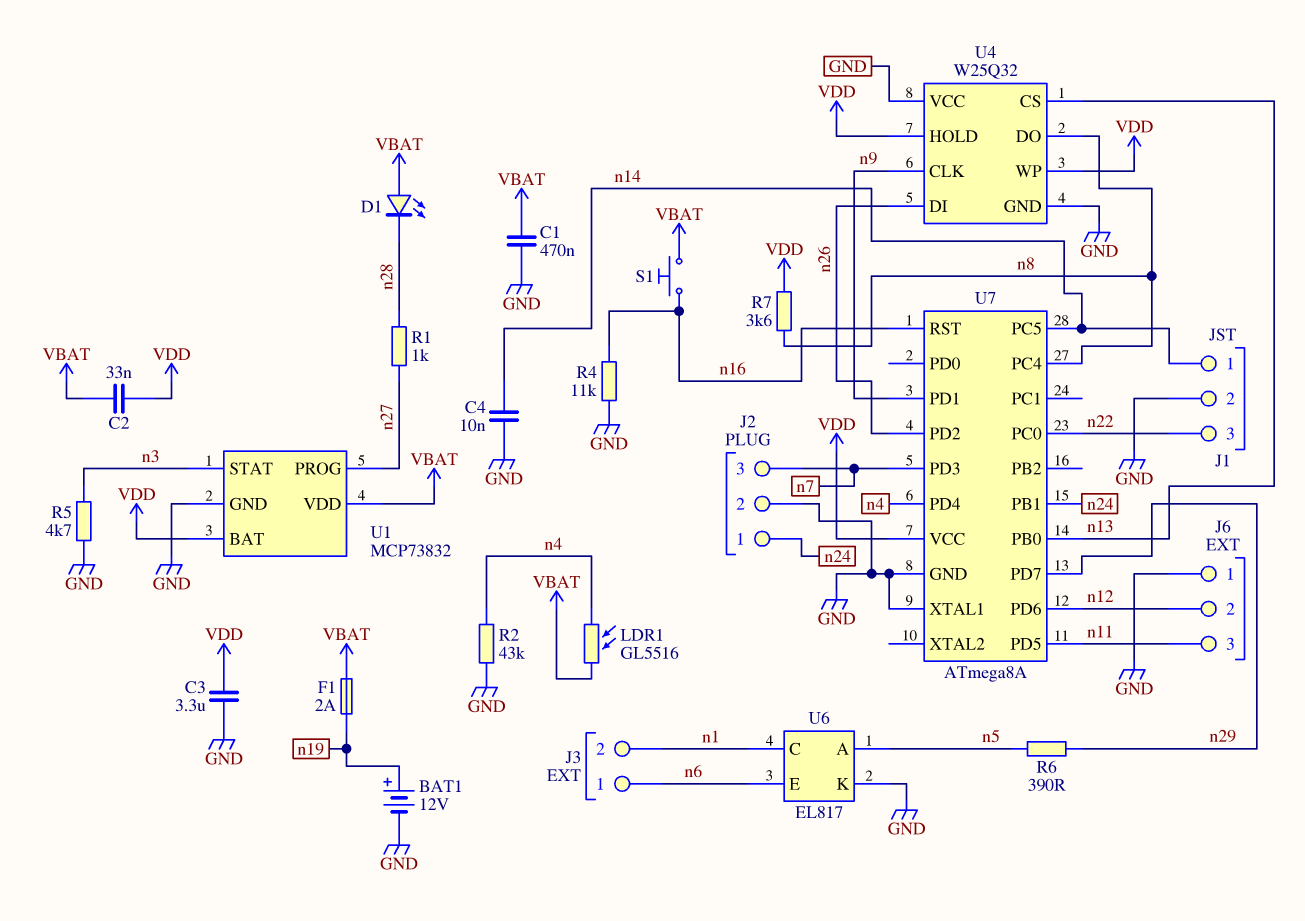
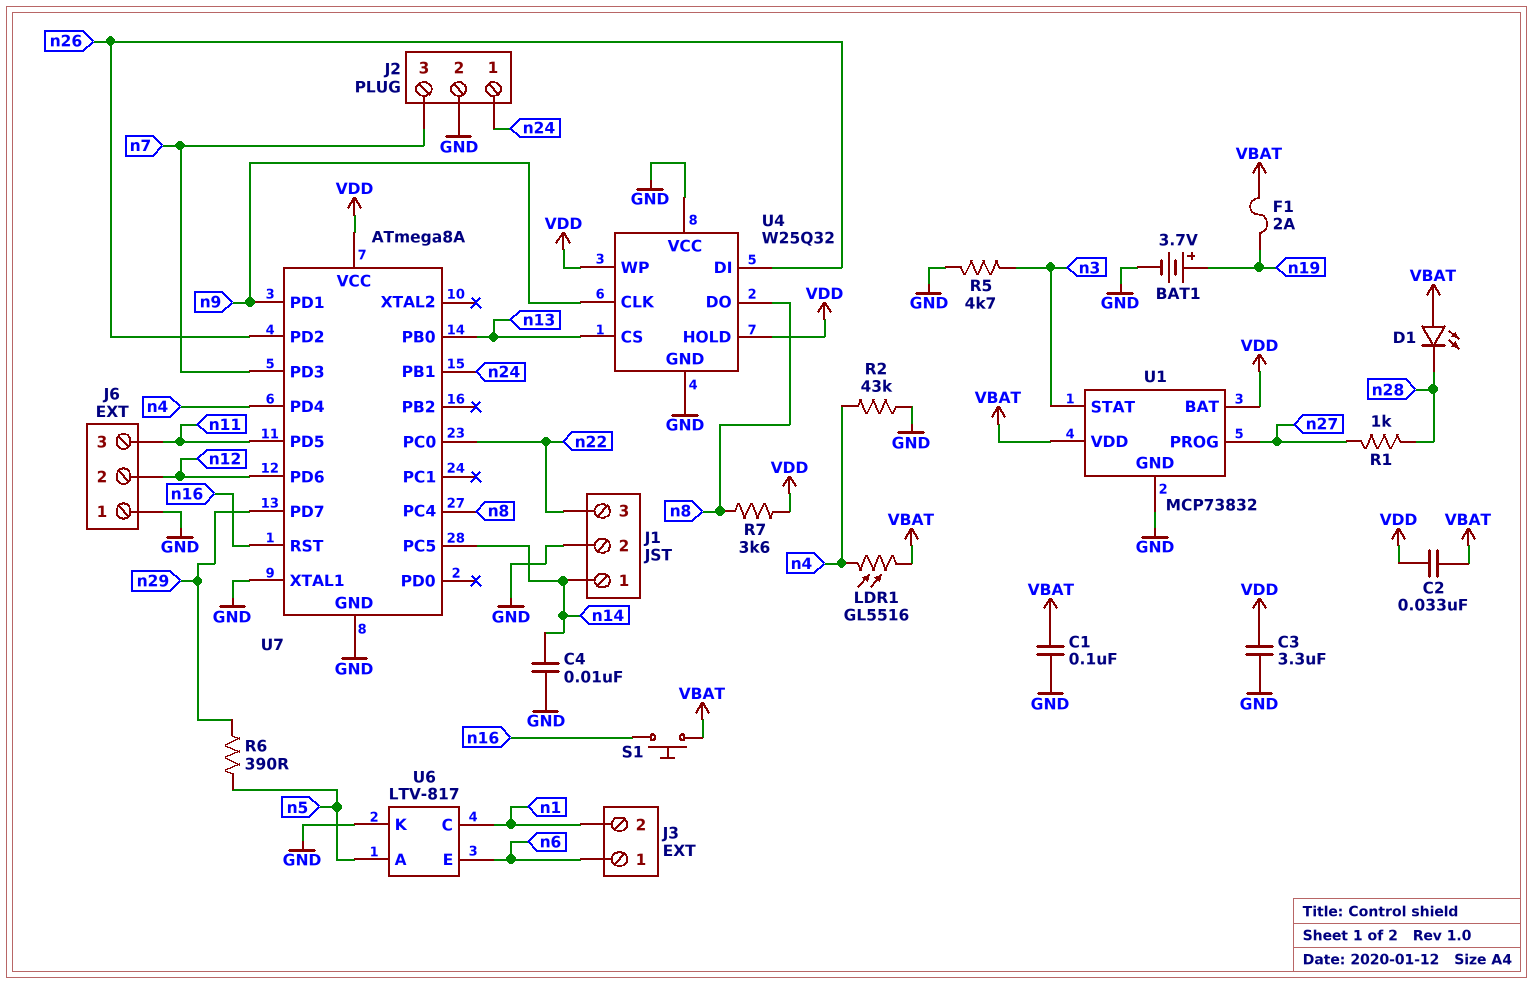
BAT1: 12V (plus n19, minus GND) -> 3.7V (plus n19, minus GND)
C1: 470nF (GND, VBAT) -> 100nF (GND, VBAT)
R4: 11k (GND, n16) -> none
U6: EL817 -> LTV-817

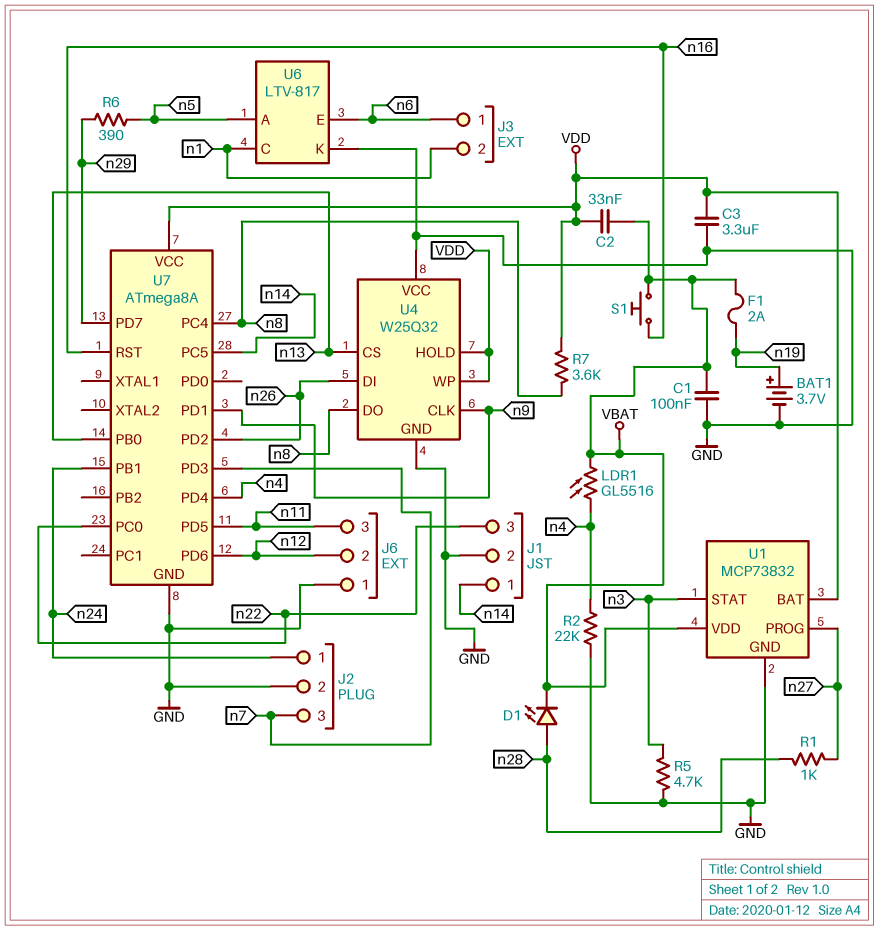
C4: 10nF (GND, n14) -> none
D1: LED (A VBAT, K n28) -> LED (A n28, K VBAT)
R2: 43k (GND, n4) -> 22k (GND, n4)
U7 pin XTAL1: GND -> none

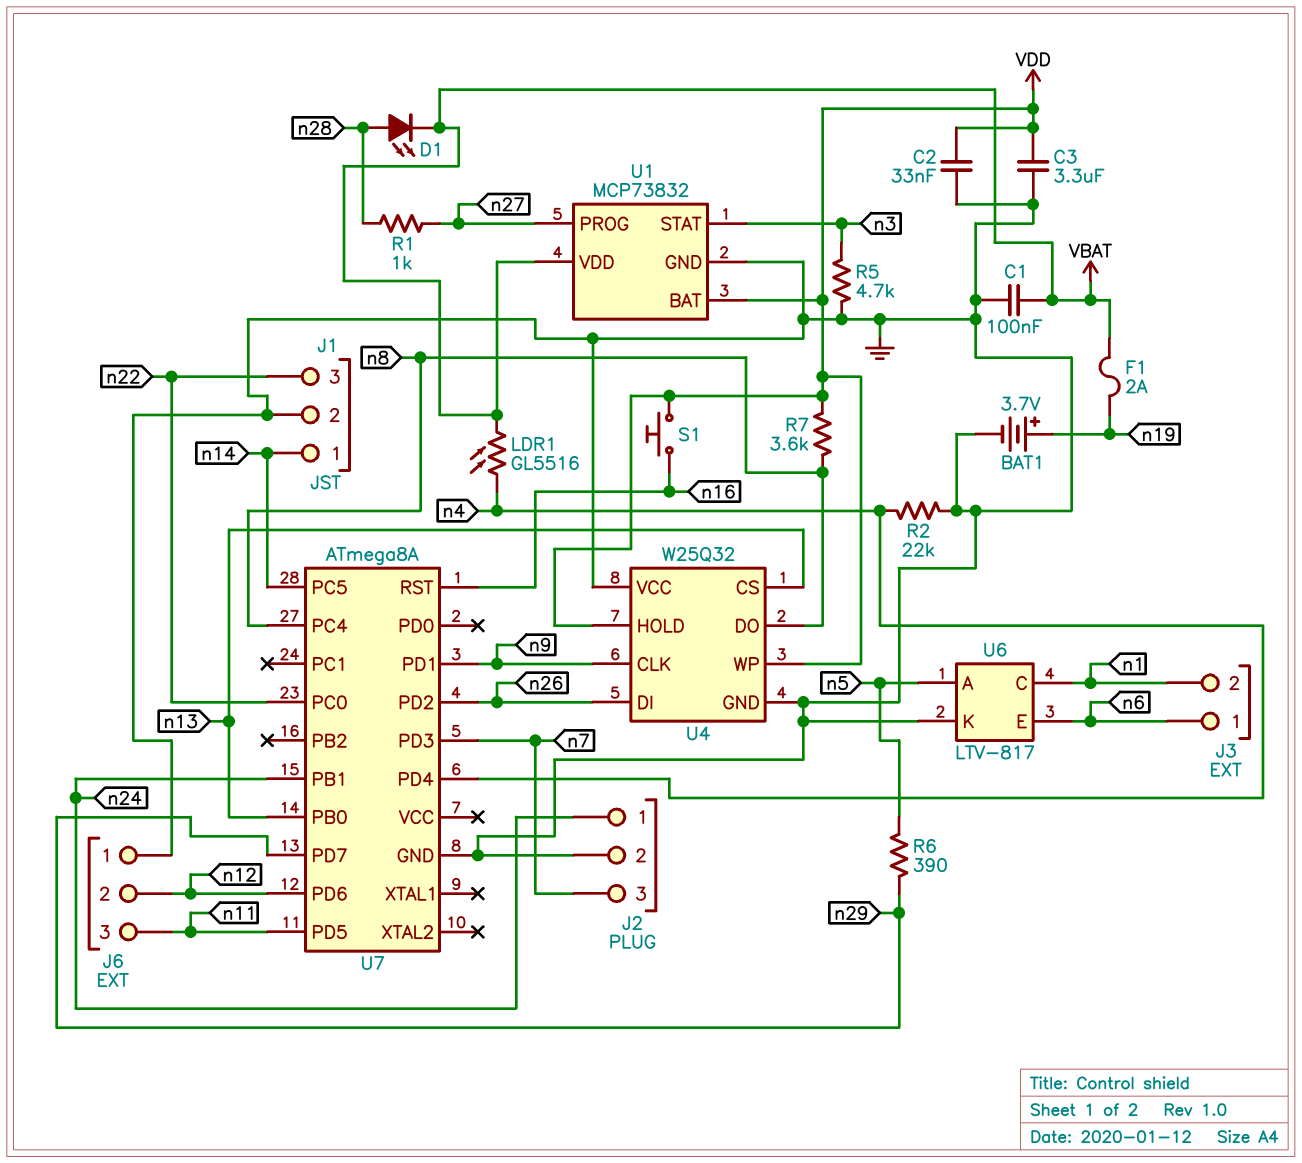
C2: 33nF (VBAT, VDD) -> 33nF (GND, VDD)
S1: button (VBAT, n16) -> button (VDD, n16)
U7 pin VCC: VDD -> none

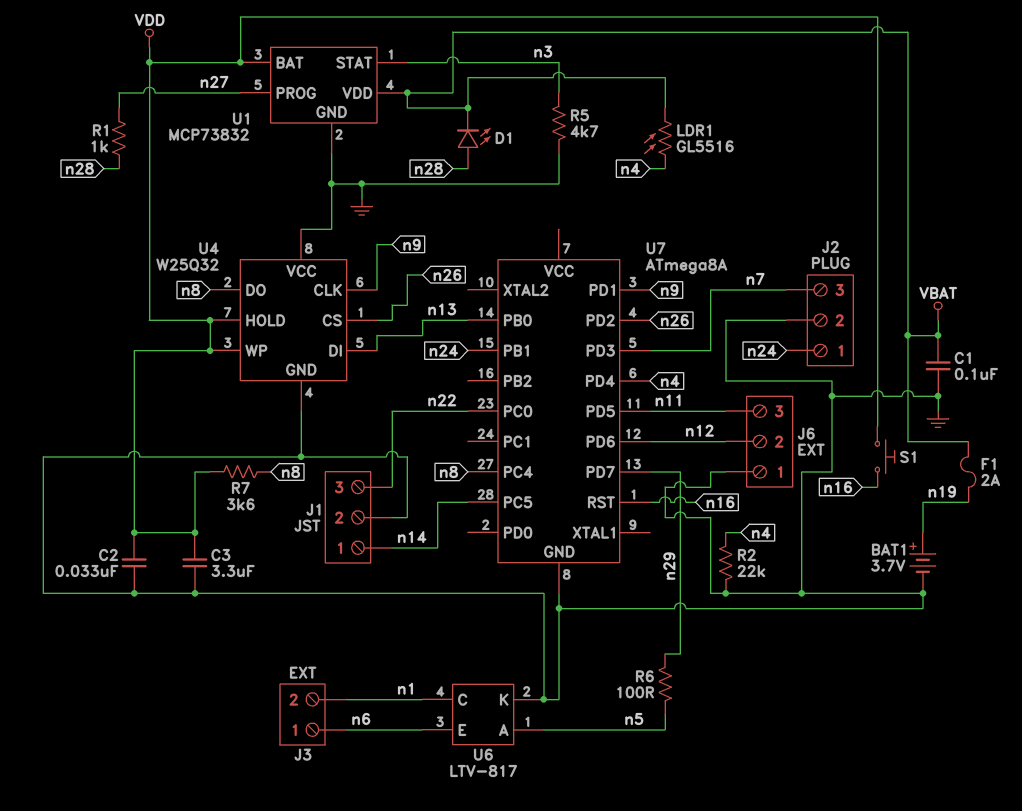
R6: 390 (n5, n29) -> 100 (n5, n29)
U4 pin CS: n13 -> n26
U4 pin DI: n26 -> n13

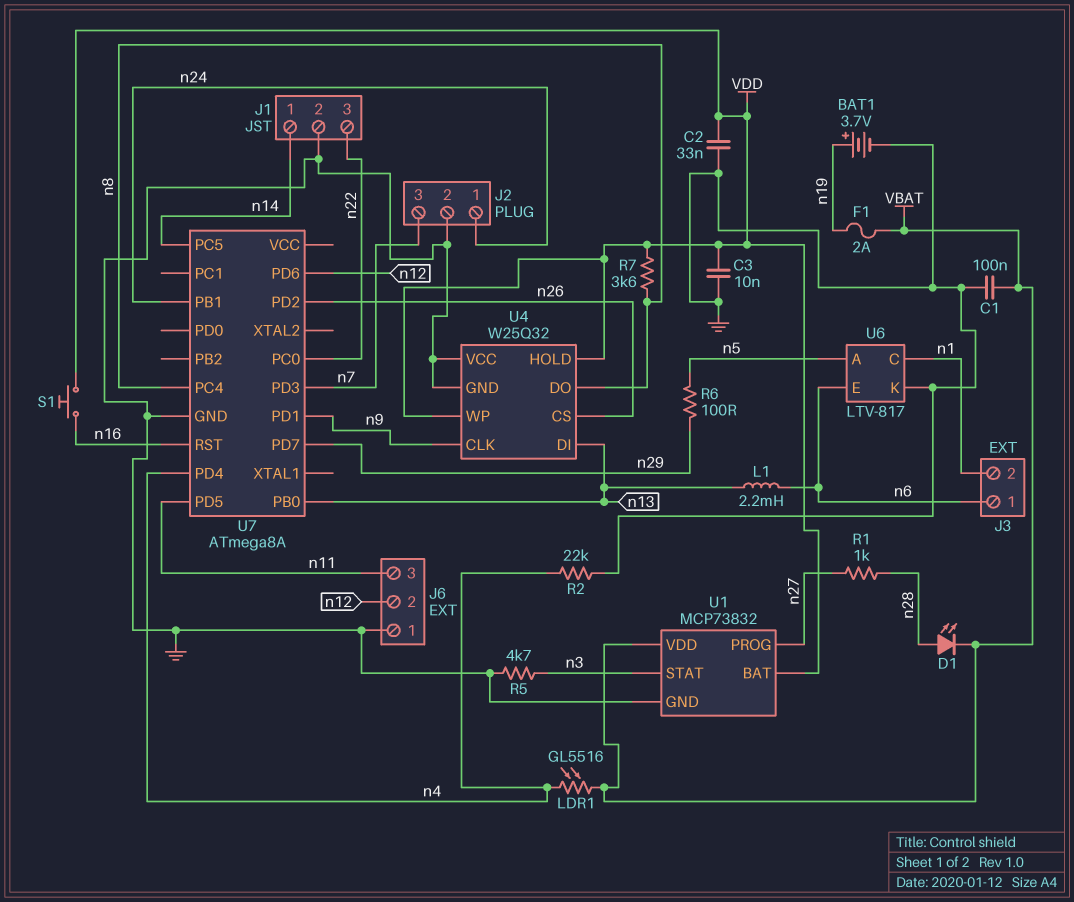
C3: 3.3uF (GND, VDD) -> 10nF (GND, VDD)
L1: none -> 2.2mH (n6, n13)

